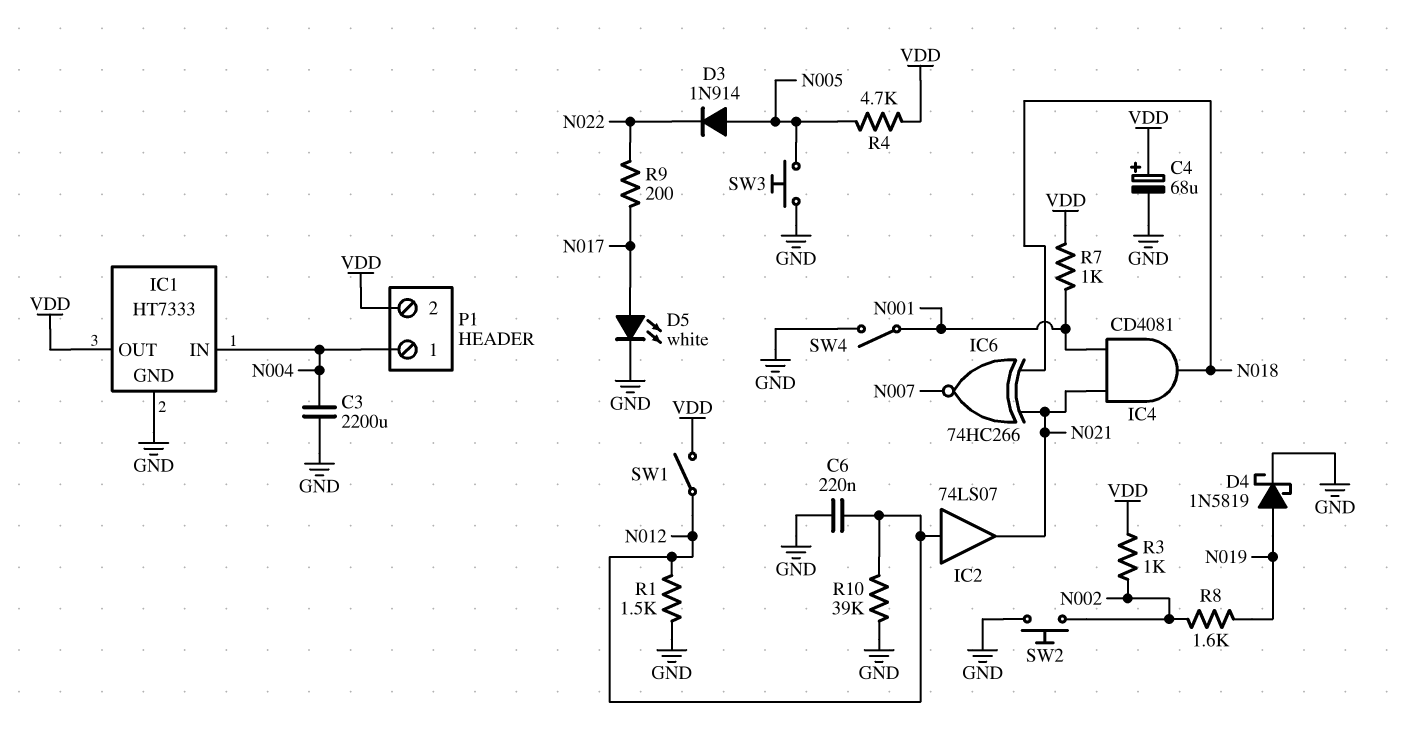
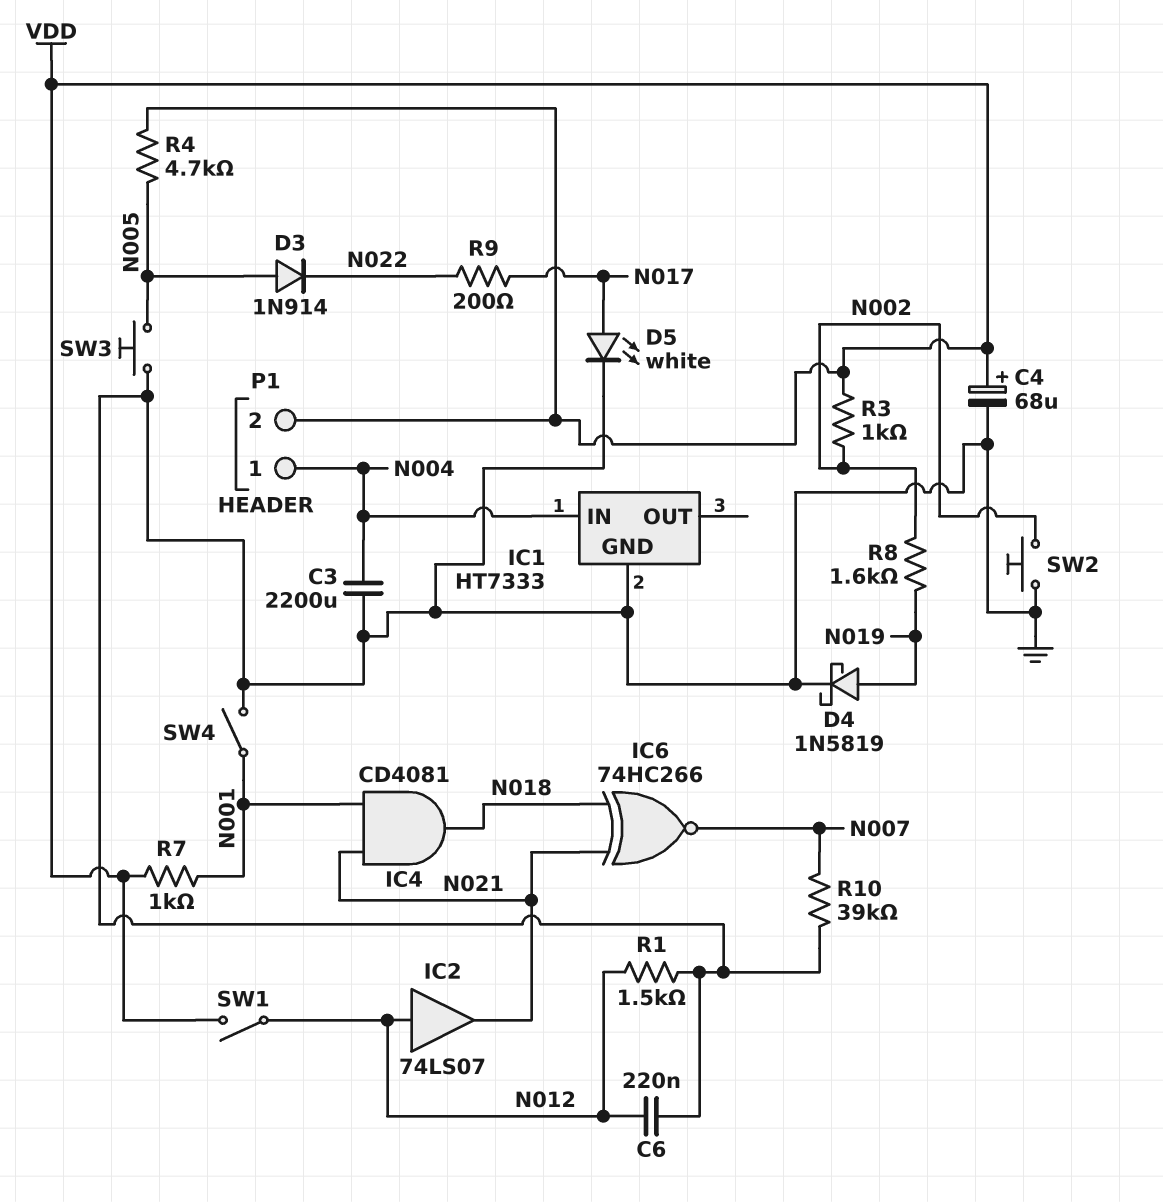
IC1 pin OUT: VDD -> none
R10: 39k (GND, N012) -> 39k (GND, N007)

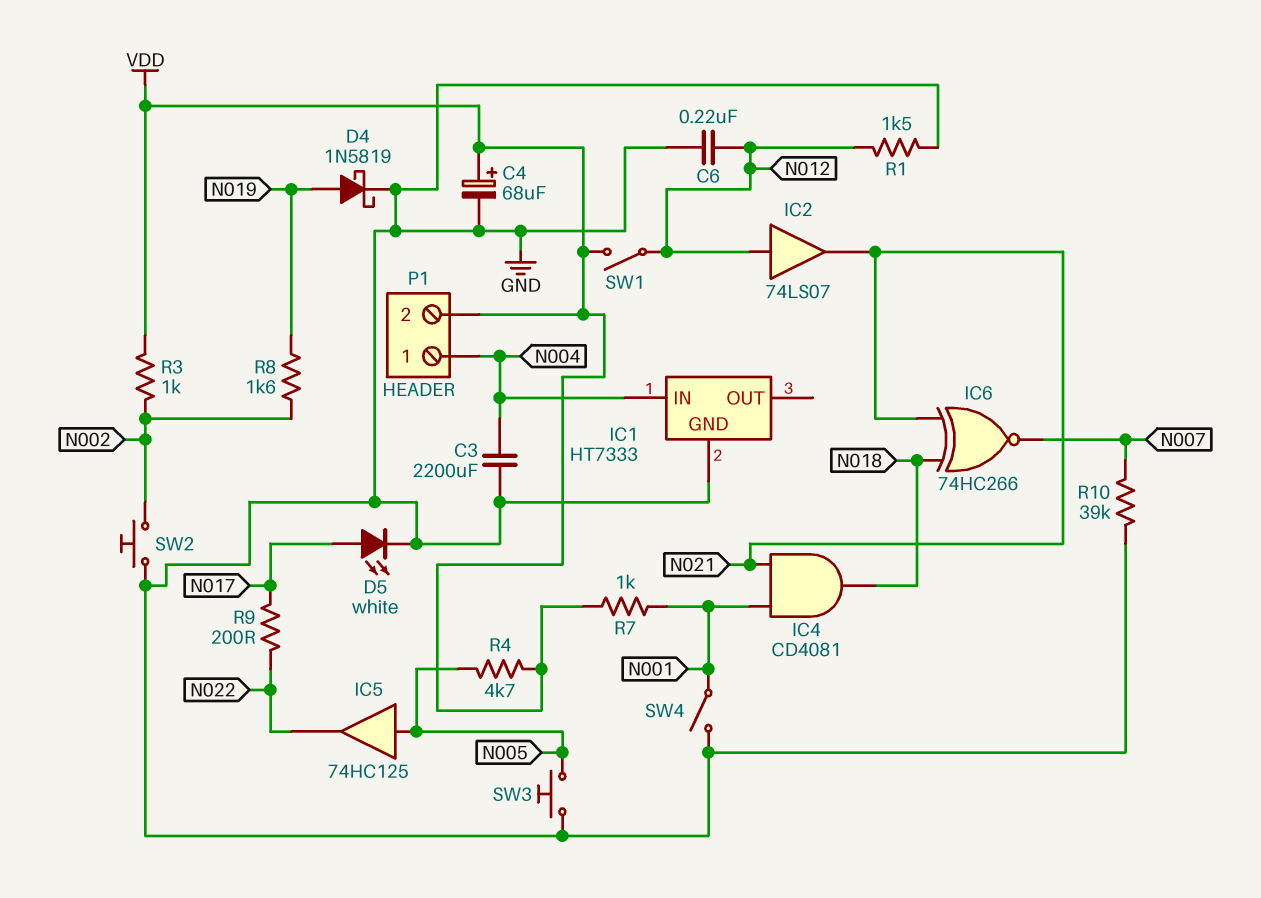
D3: diode 1N914 (A N005, K N022) -> none
IC5: none -> buffer 74HC125 (in N005, out N022)

